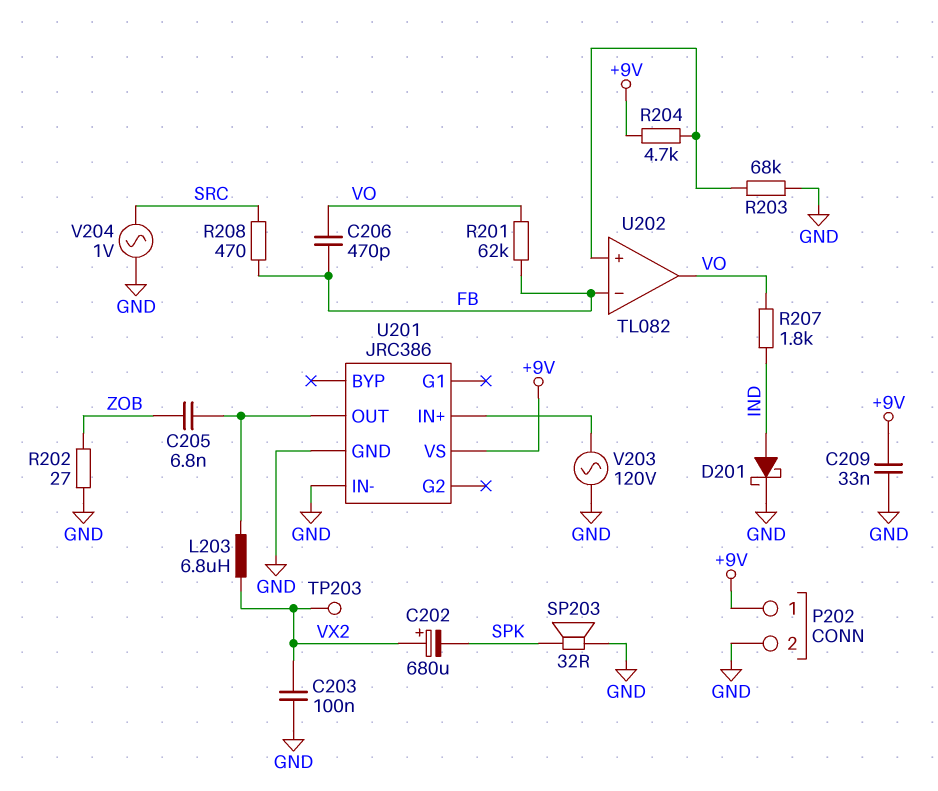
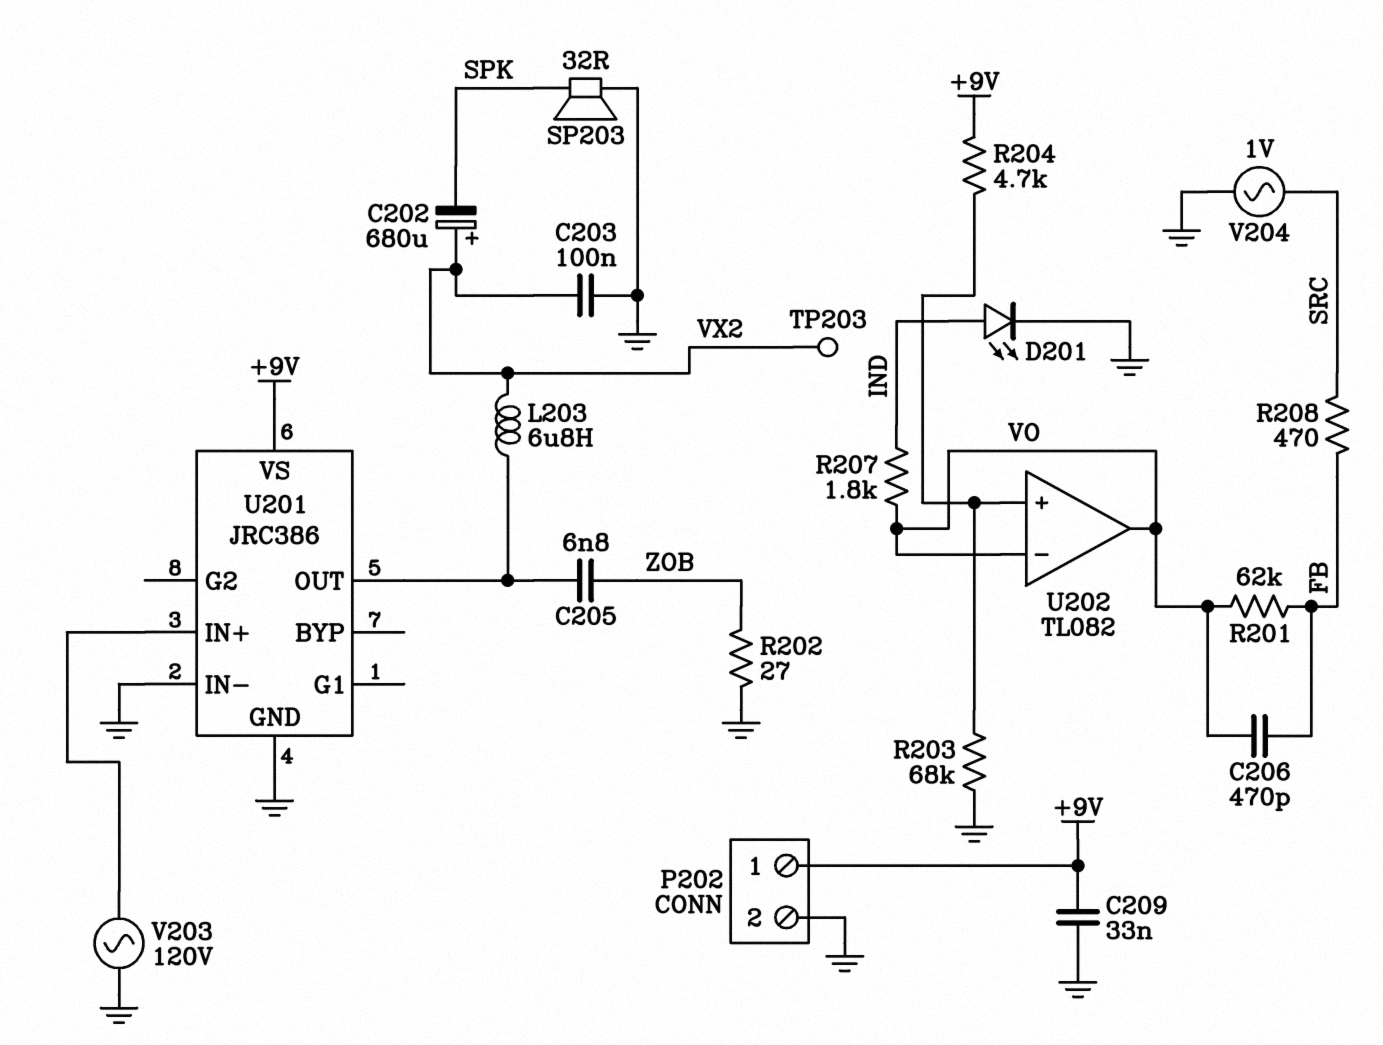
D201: schottky (A IND, K GND) -> LED (A IND, K GND)
U202 pin in-: FB -> VO

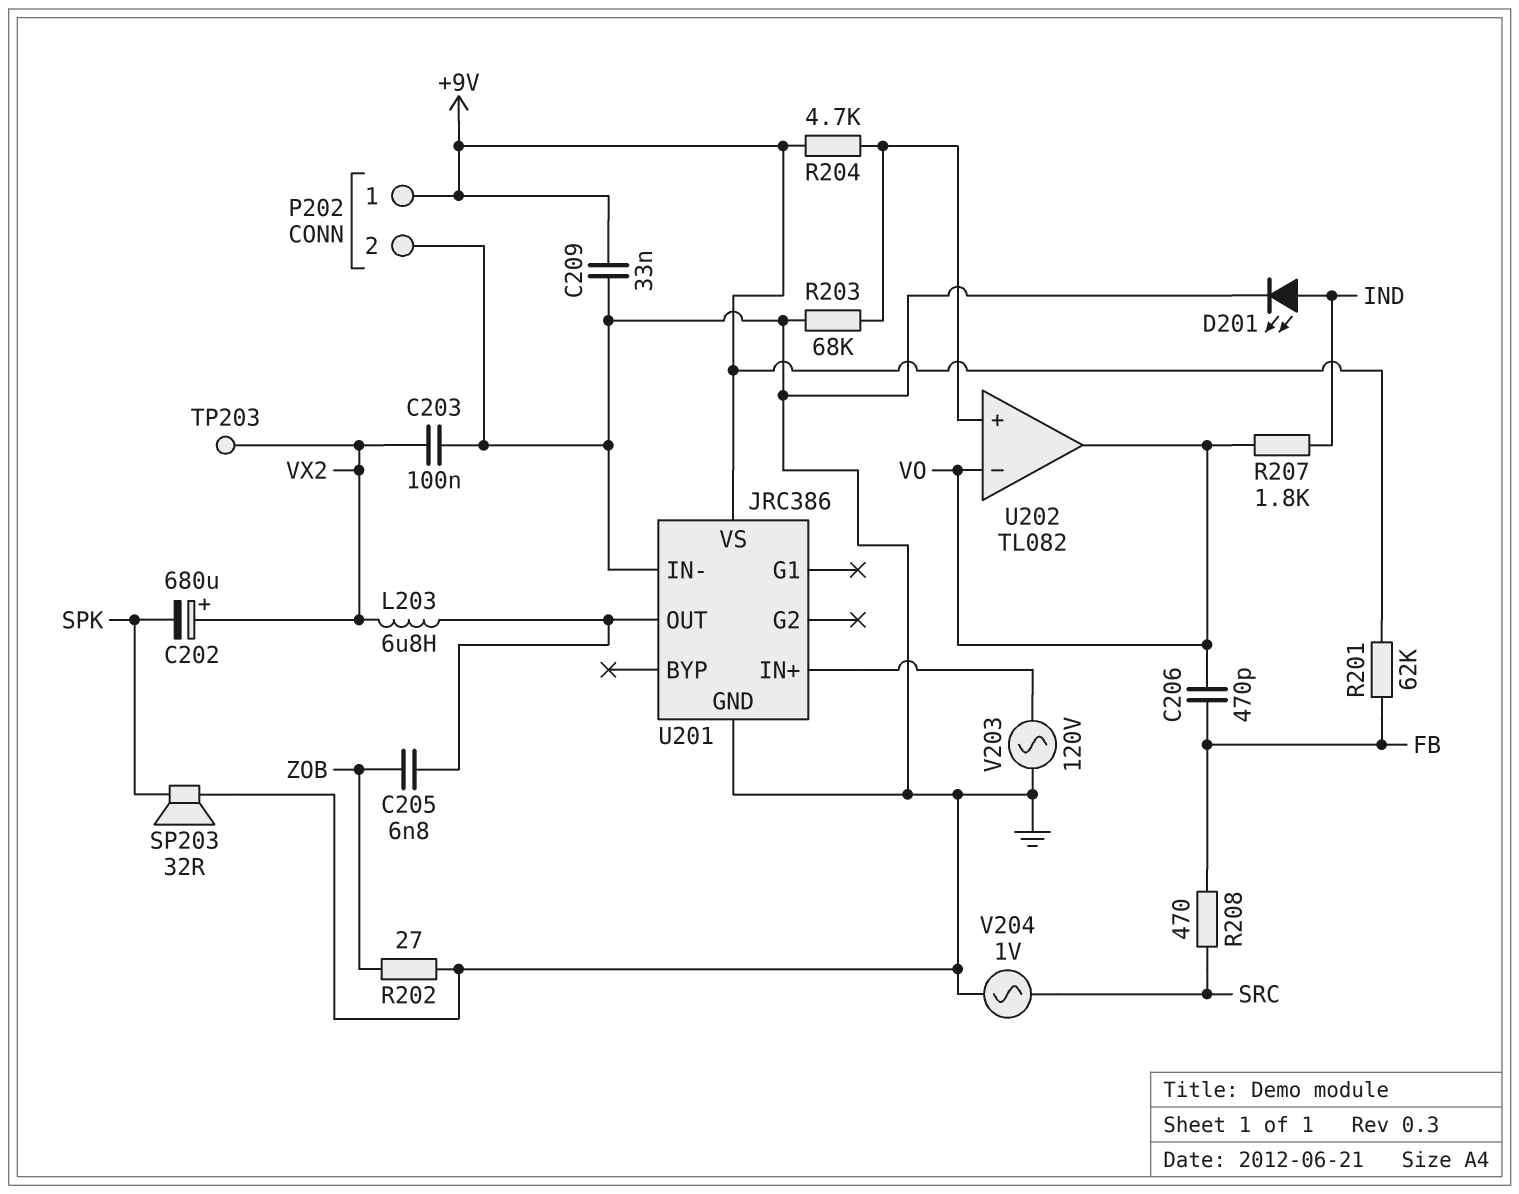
R201: 62k (FB, VO) -> 62k (+9V, FB)

